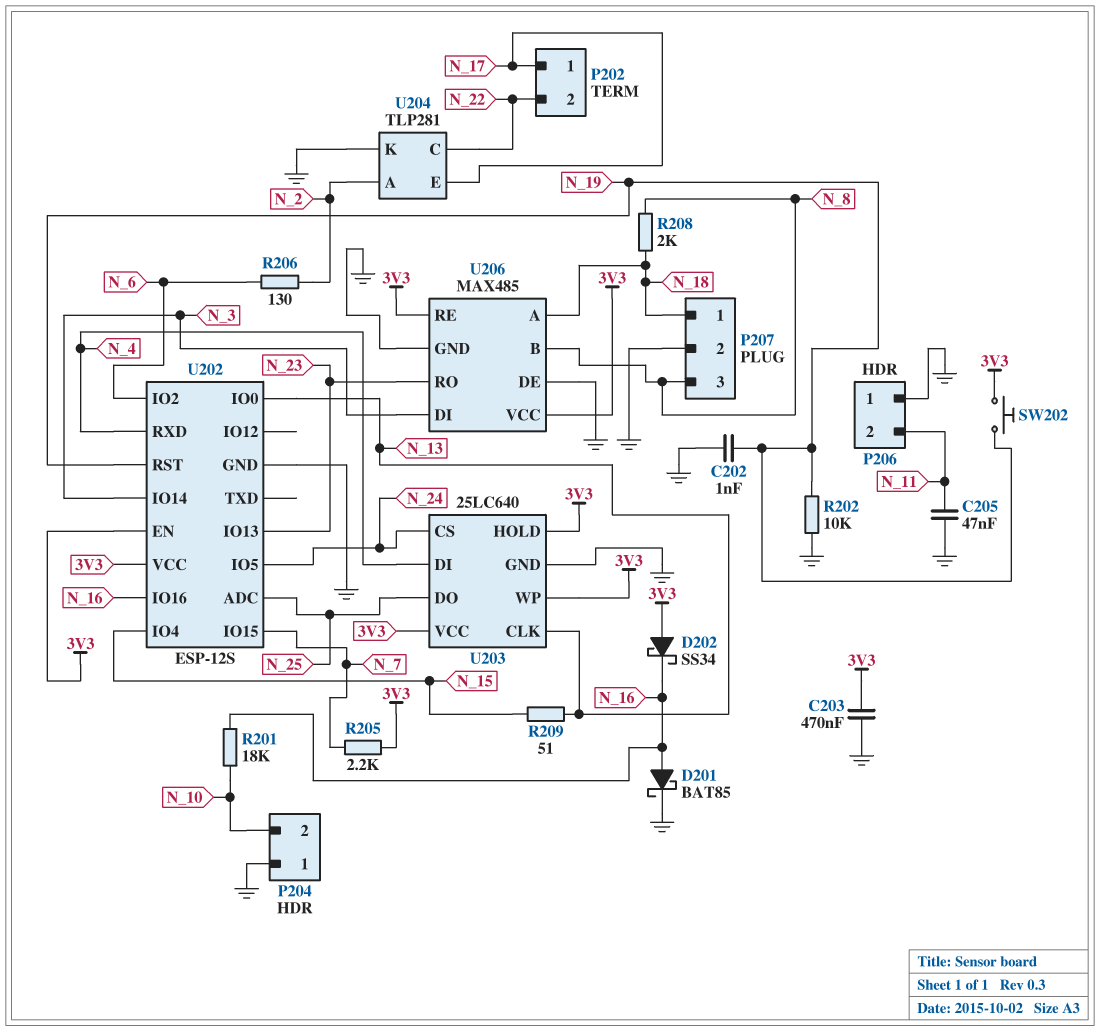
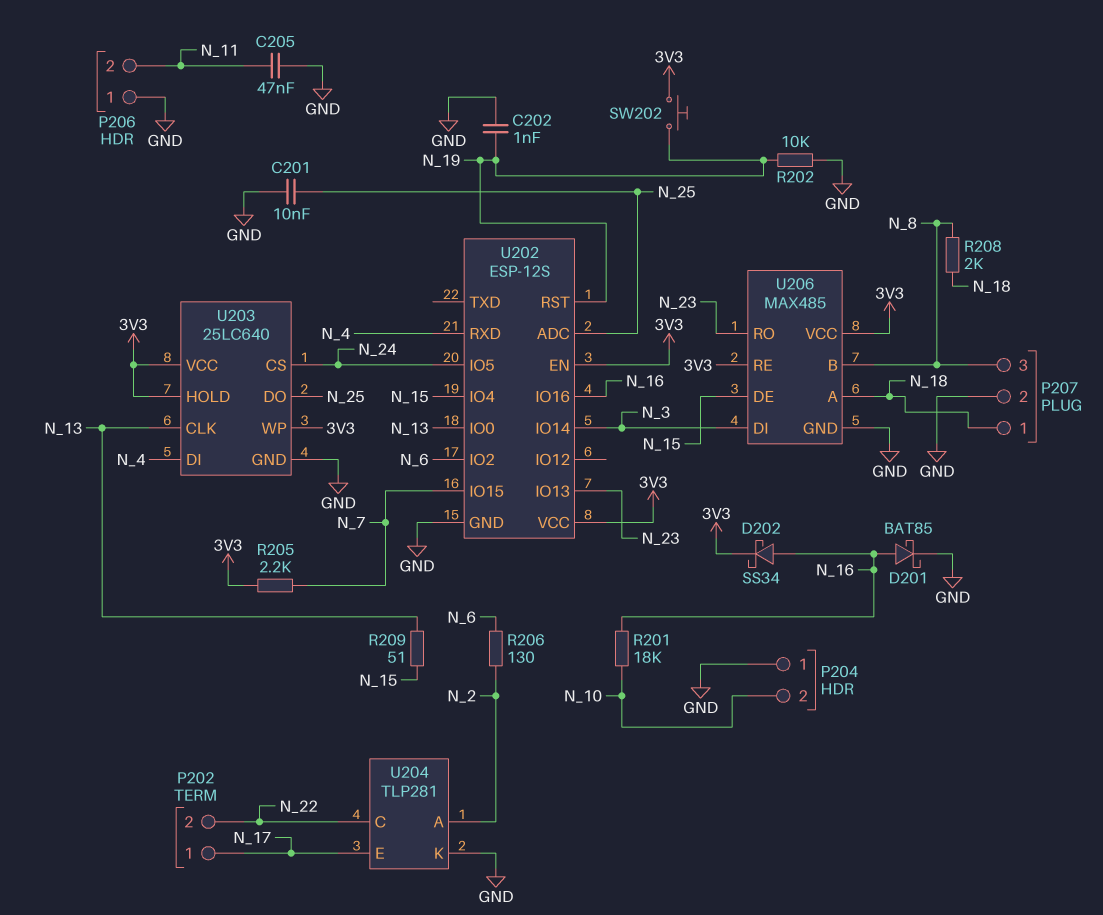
C201: none -> 10nF (GND, N_25)
C203: 470nF (3V3, GND) -> none
D202: schottky SS34 (A 3V3, K N_16) -> schottky SS34 (A N_16, K 3V3)
U206 pin DE: GND -> N_15

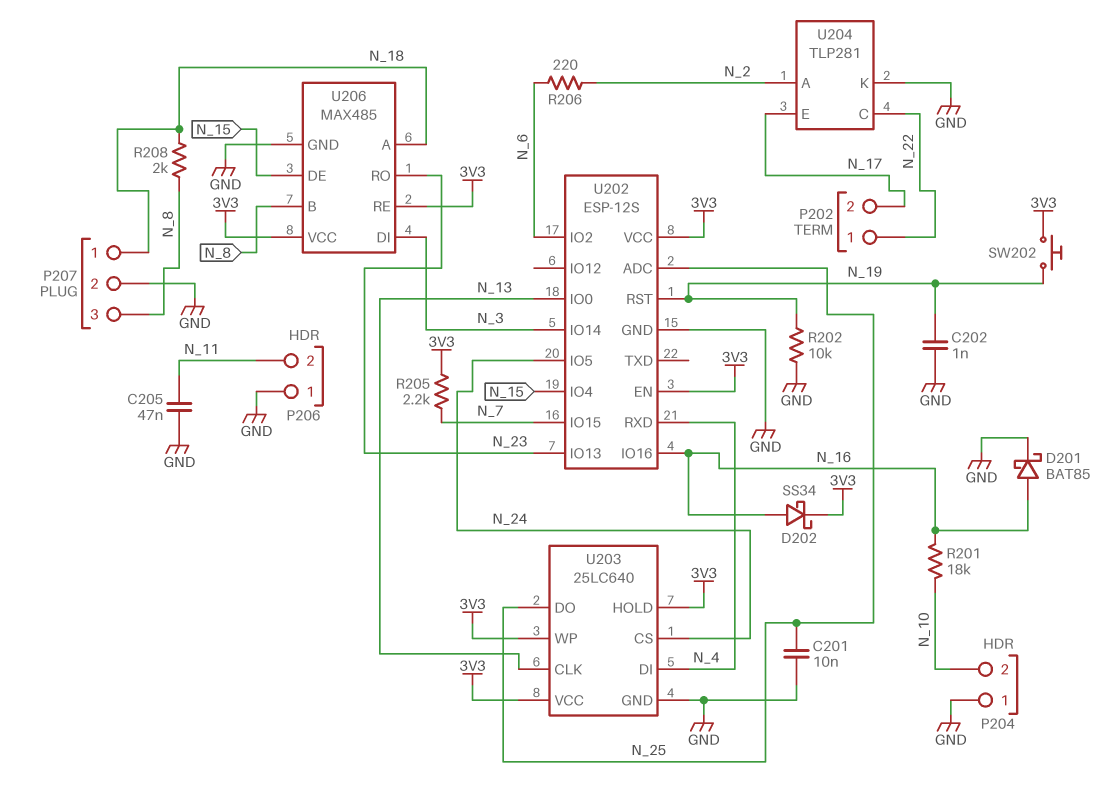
P202 pin 1: N_17 -> N_22
P202 pin 2: N_22 -> N_17
R206: 130 (N_2, N_6) -> 220 (N_2, N_6)
R209: 51 (N_13, N_15) -> none

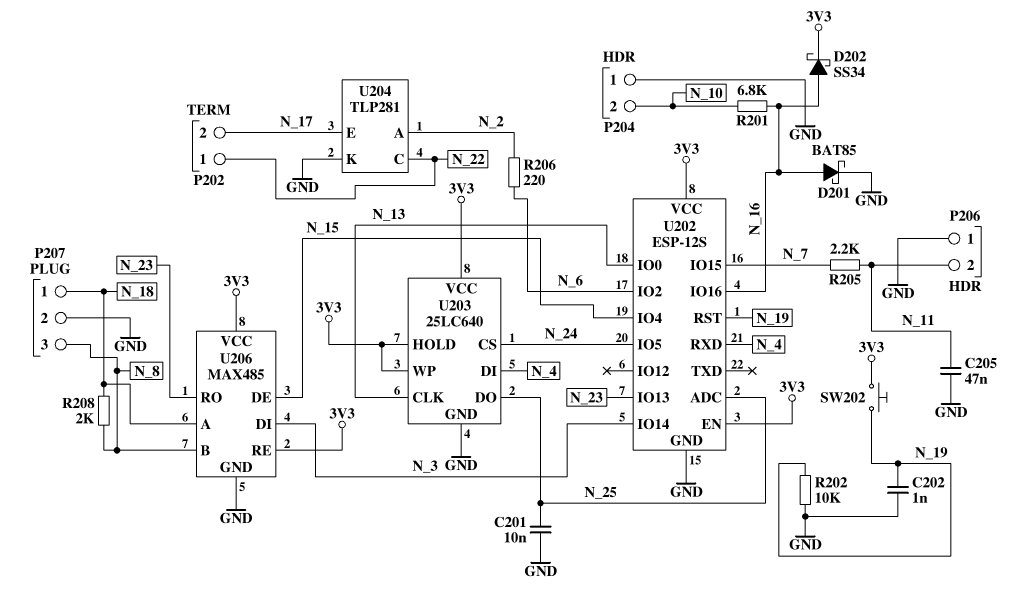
R201: 18k (N_10, N_16) -> 6.8k (N_10, N_16)
R205: 2.2k (3V3, N_7) -> 2.2k (N_7, N_11)

